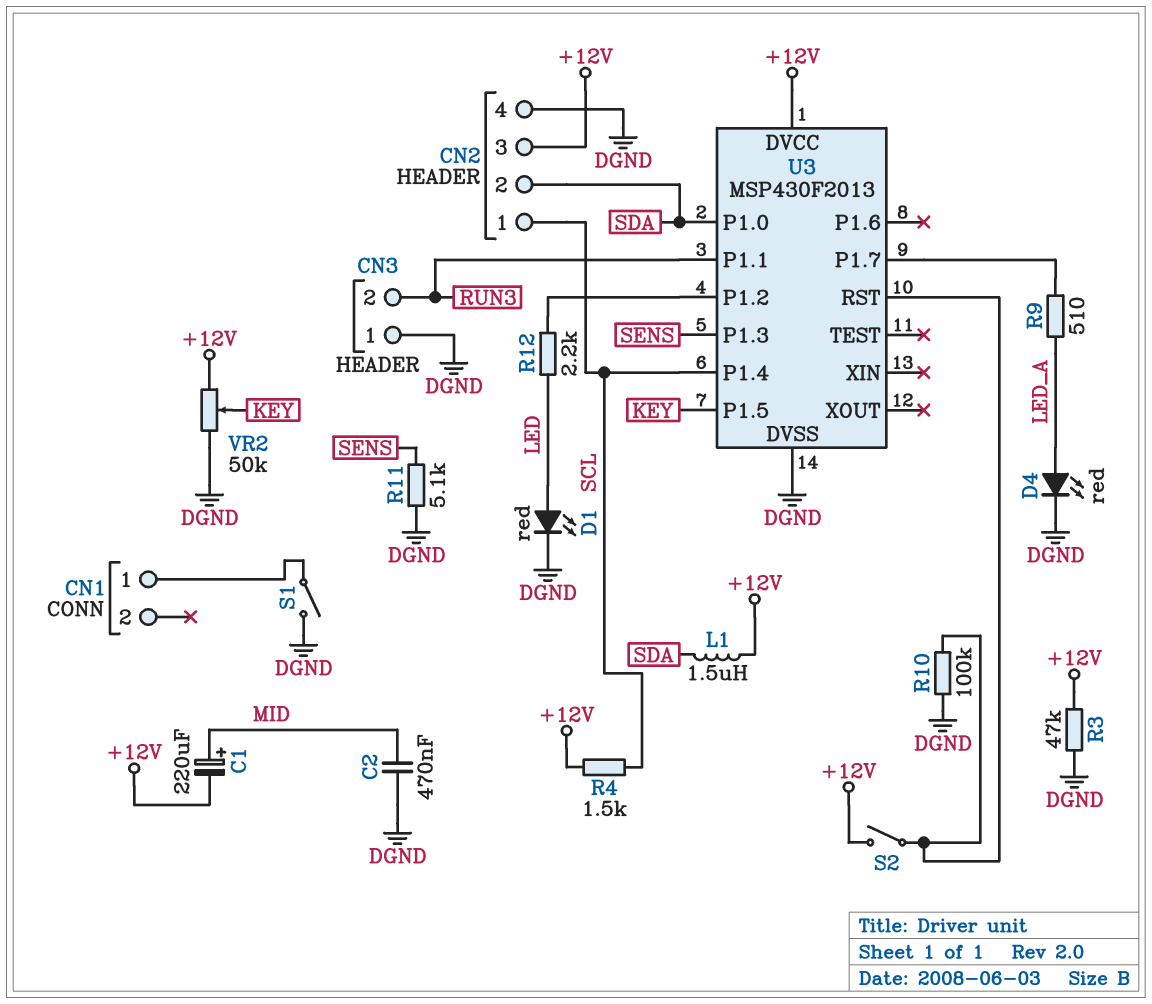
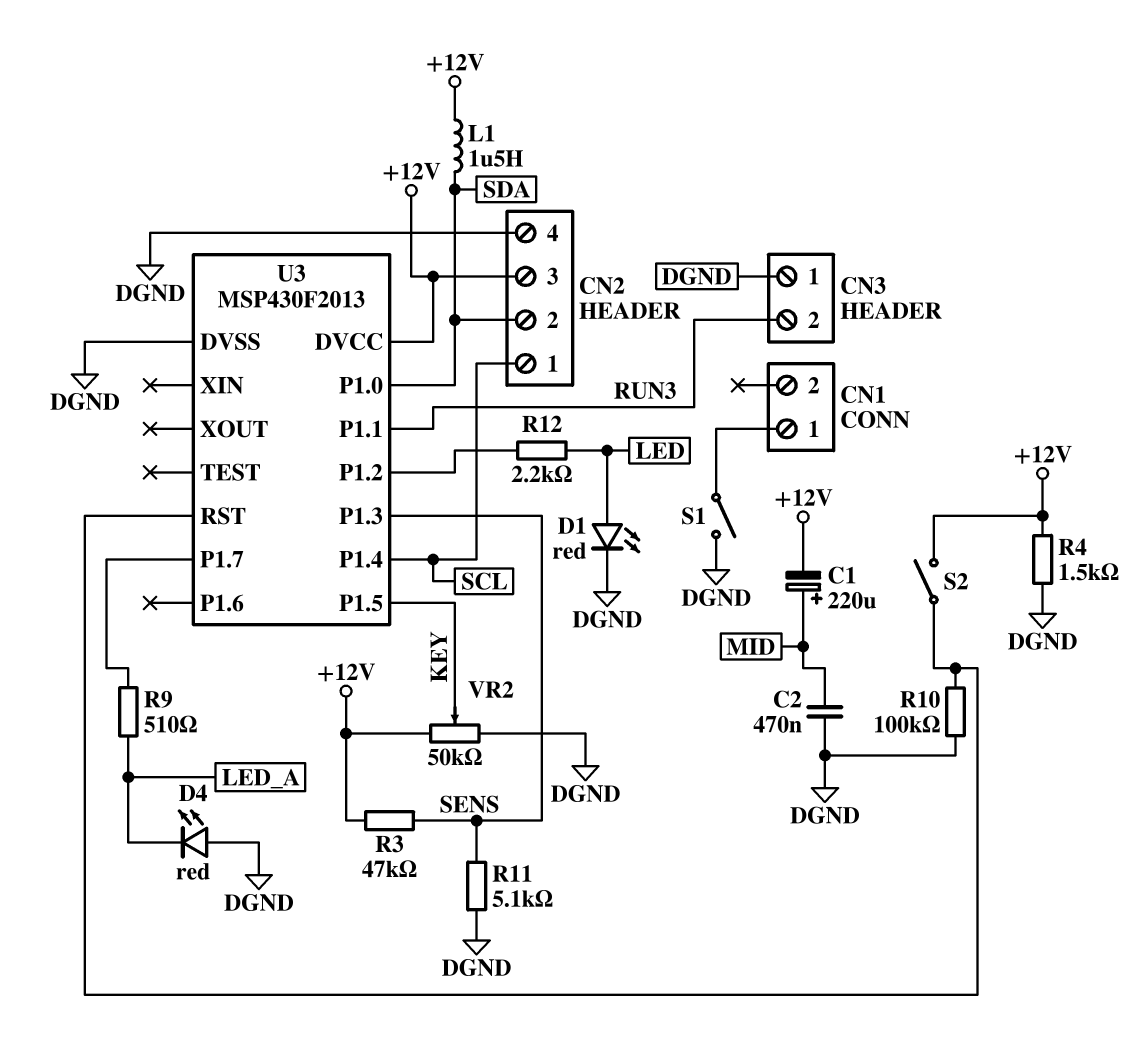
D4: LED red (A LED_A, K DGND) -> LED red (A DGND, K LED_A)
R3: 47k (+12V, DGND) -> 47k (+12V, SENS)
R4: 1.5k (+12V, SCL) -> 1.5k (+12V, DGND)

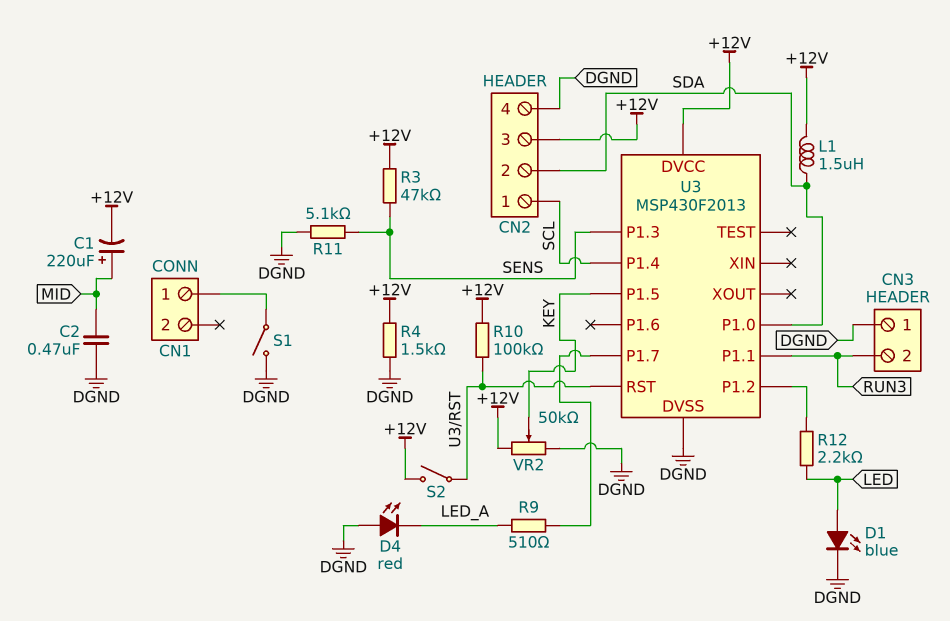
D1: LED red (A LED, K DGND) -> LED blue (A LED, K DGND)
R10: 100k (DGND, U3/RST) -> 100k (+12V, U3/RST)

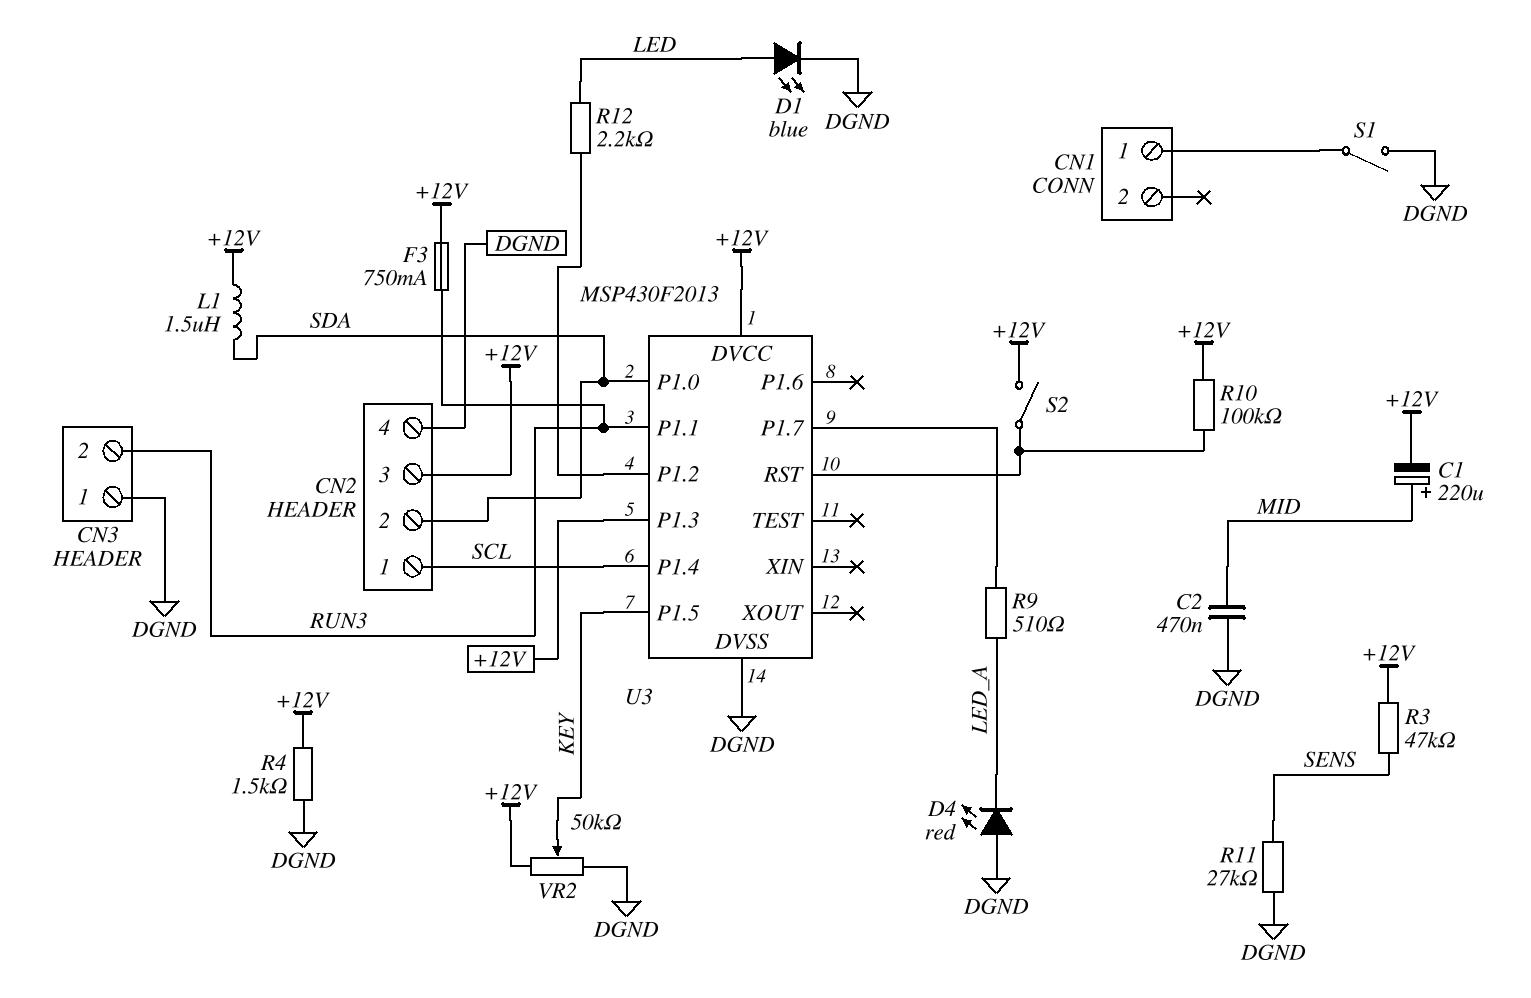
F3: none -> 750mA (+12V, RUN3)
R11: 5.1k (DGND, SENS) -> 27k (DGND, SENS)
U3 pin P1.3: SENS -> +12V

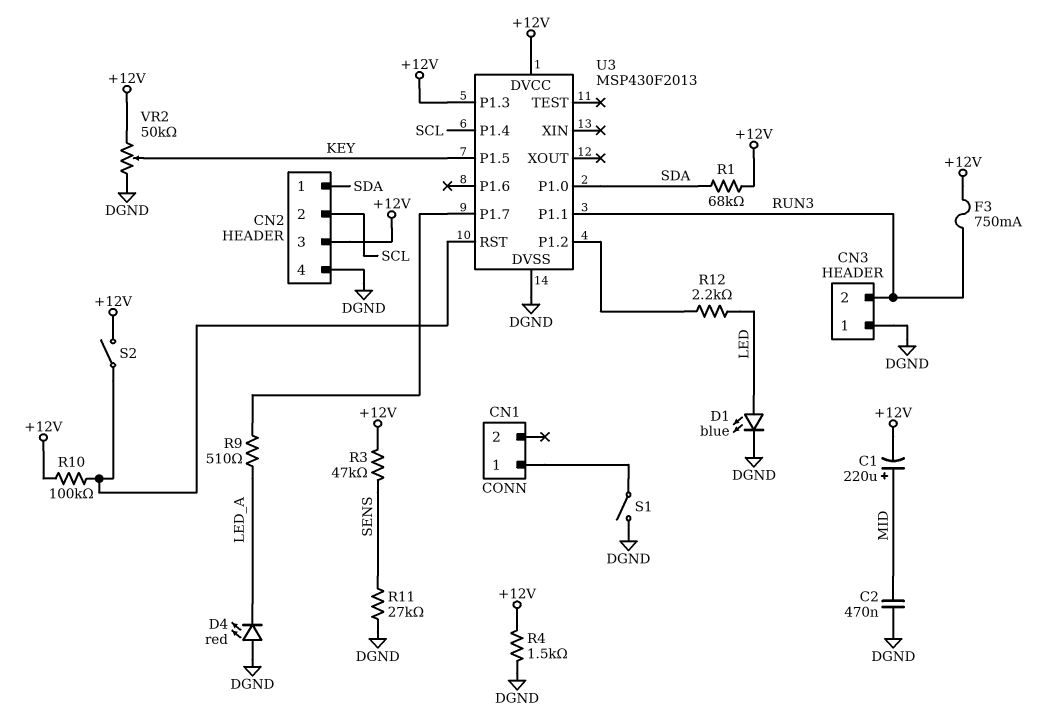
CN2 pin 1: SCL -> SDA
CN2 pin 2: SDA -> SCL
L1: 1.5uH (+12V, SDA) -> none
R1: none -> 68k (+12V, SDA)

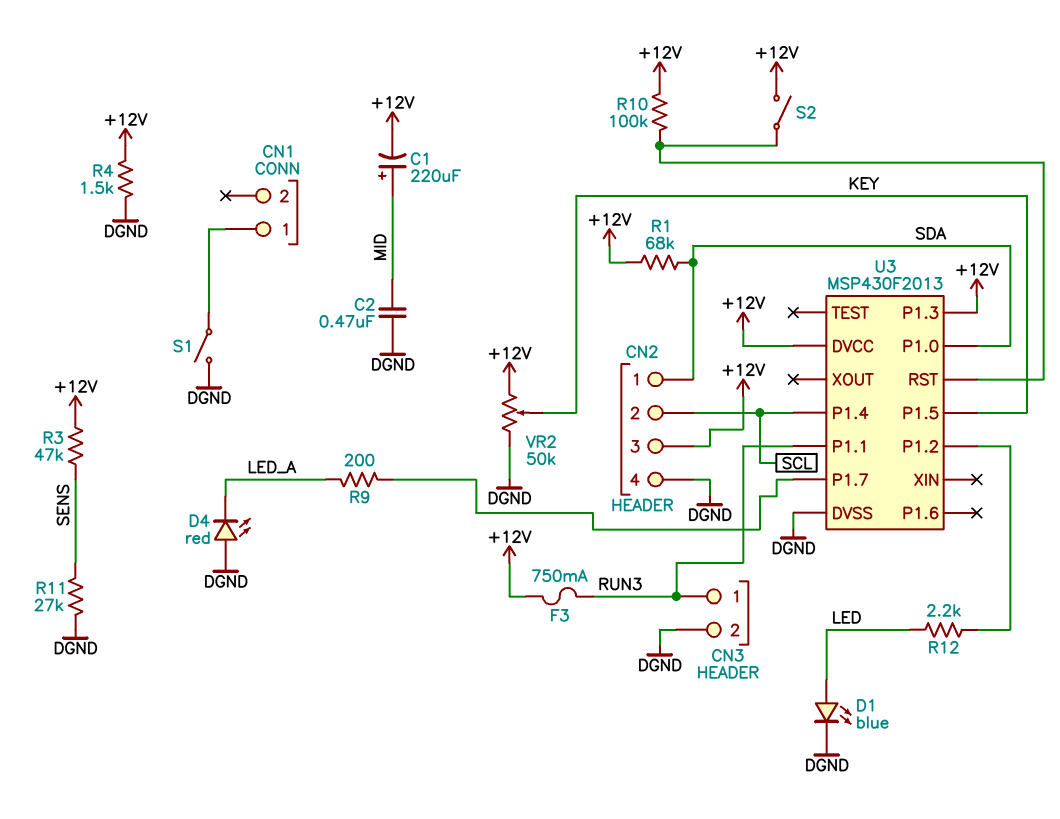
CN3 pin 1: DGND -> RUN3
CN3 pin 2: RUN3 -> DGND
R9: 510 (LED_A, U3/P1.7) -> 200 (LED_A, U3/P1.7)

